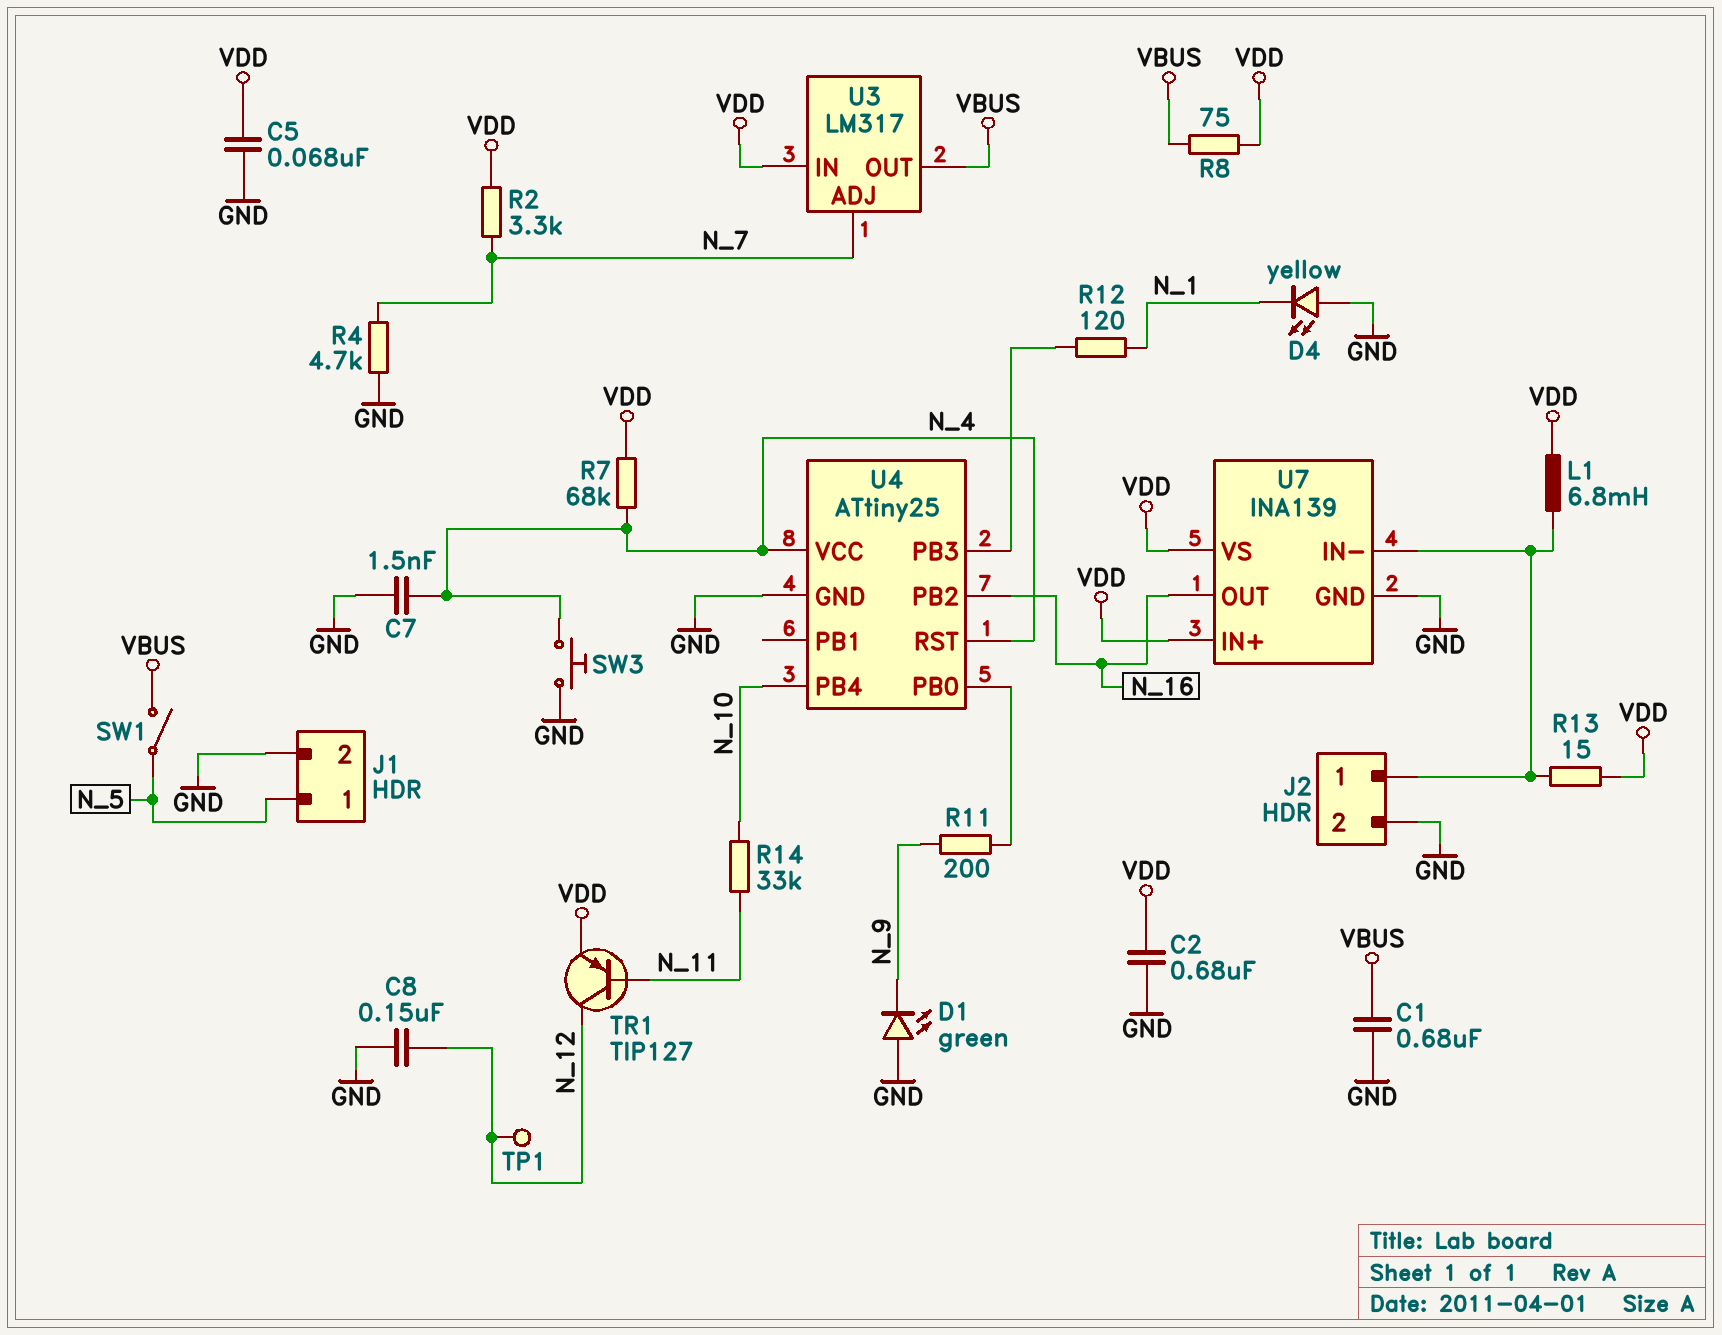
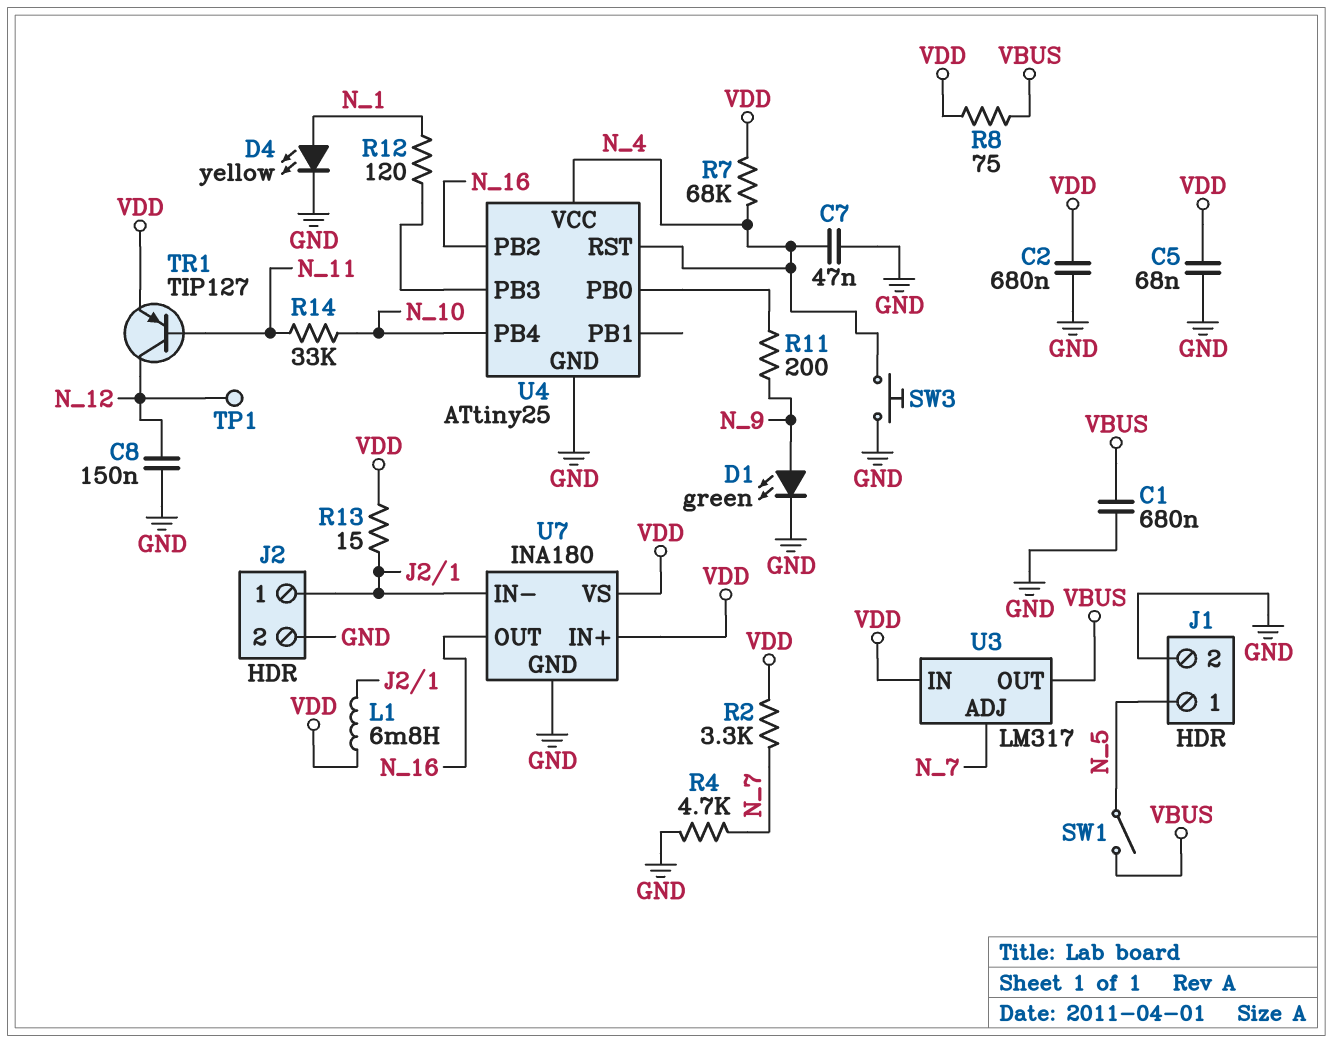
C7: 1.5nF (GND, N_4) -> 47nF (GND, N_4)
D1: LED green (A GND, K N_9) -> LED green (A N_9, K GND)
D4: LED yellow (A GND, K N_1) -> LED yellow (A N_1, K GND)
U7: INA139 -> INA180

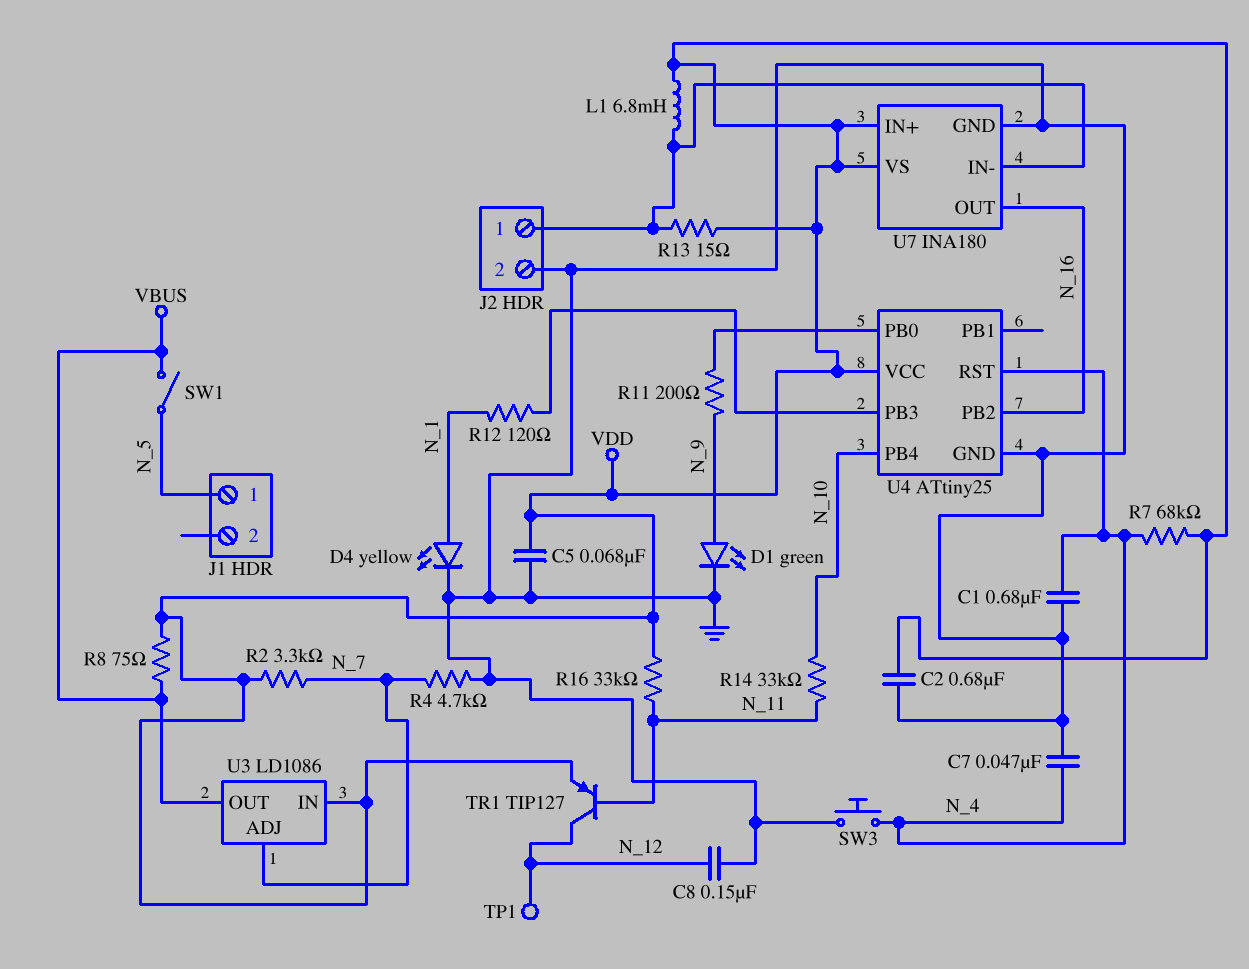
C1: 680nF (GND, VBUS) -> 680nF (GND, N_4)
J1 pin 2: GND -> none
R16: none -> 33k (N_11, VDD)
U3: LM317 -> LD1086
U4 pin VCC: N_4 -> VDD

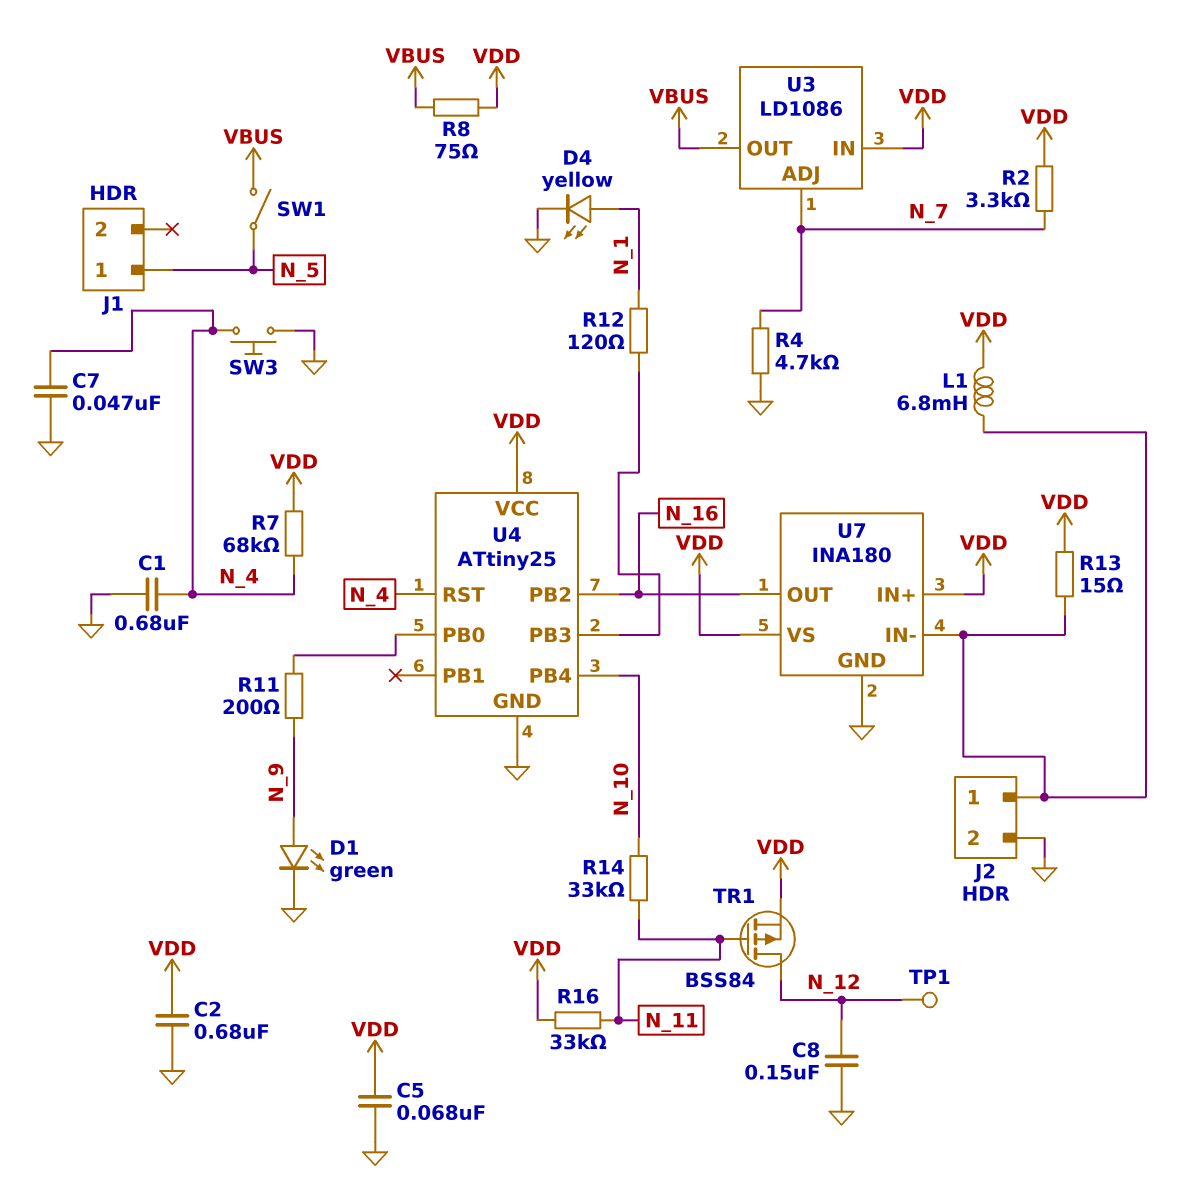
TR1: PNP TIP127 (B N_11, C N_12, E VDD) -> PMOS BSS84 (G N_11, D N_12, S VDD)

